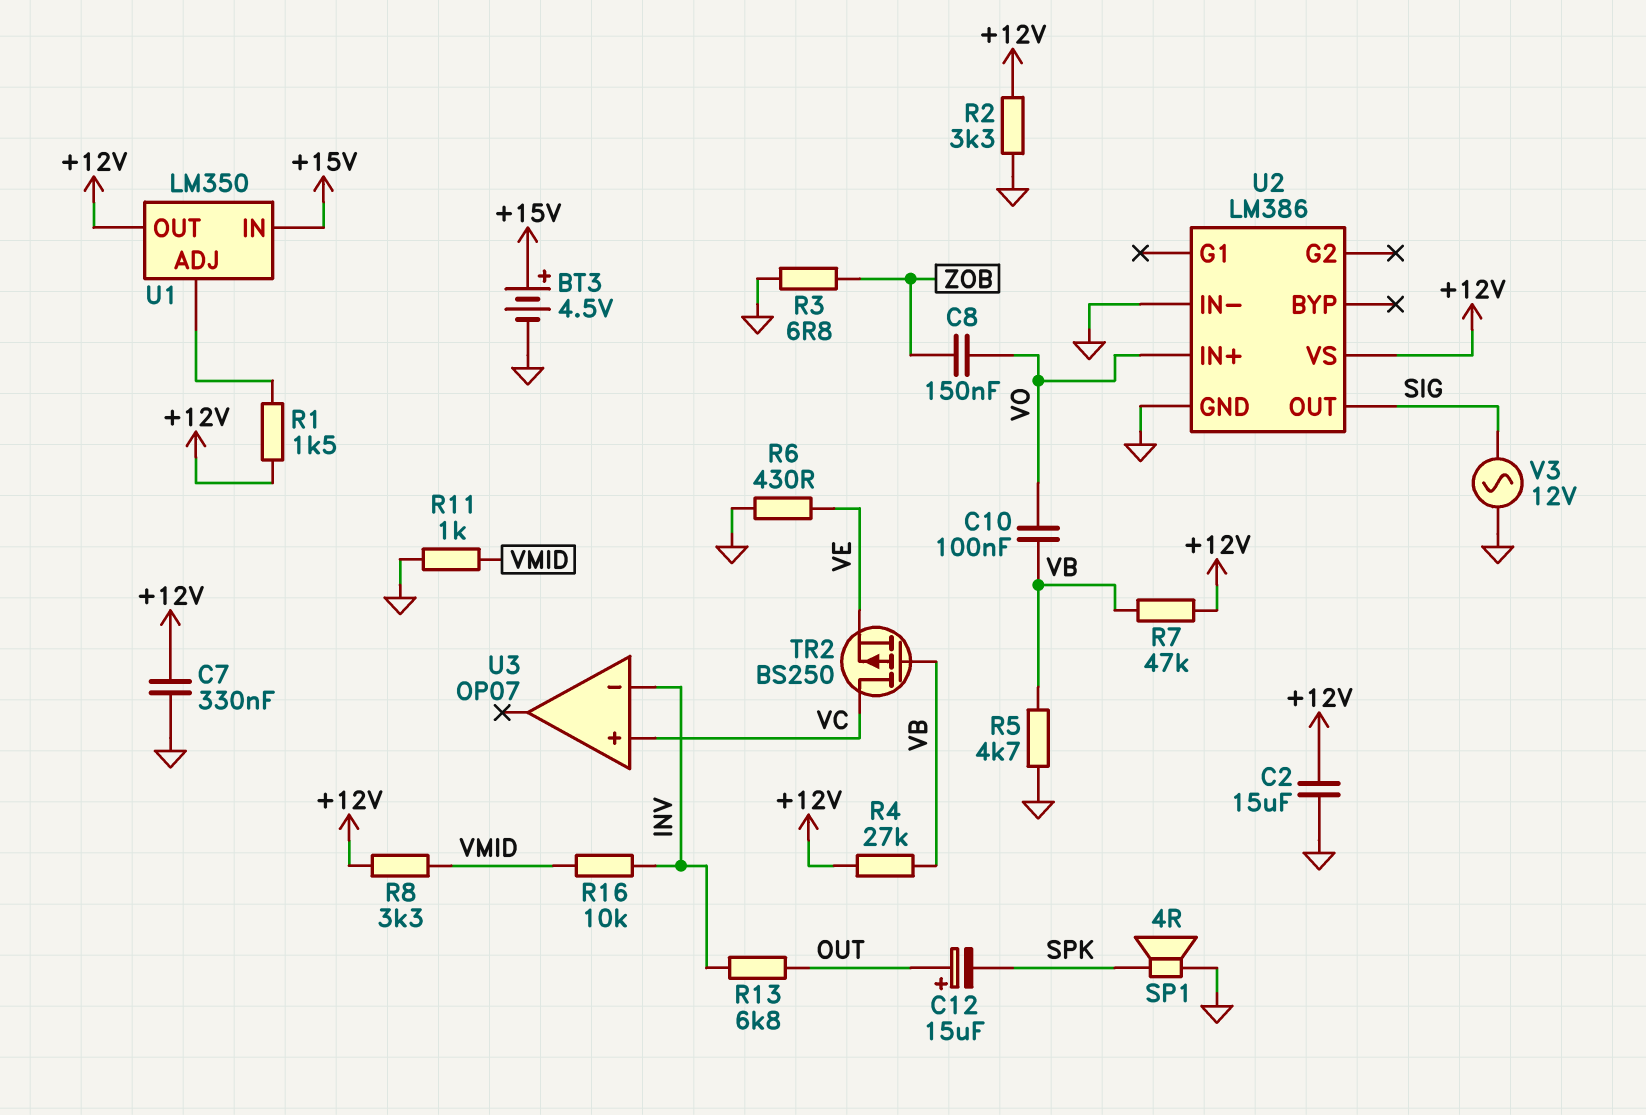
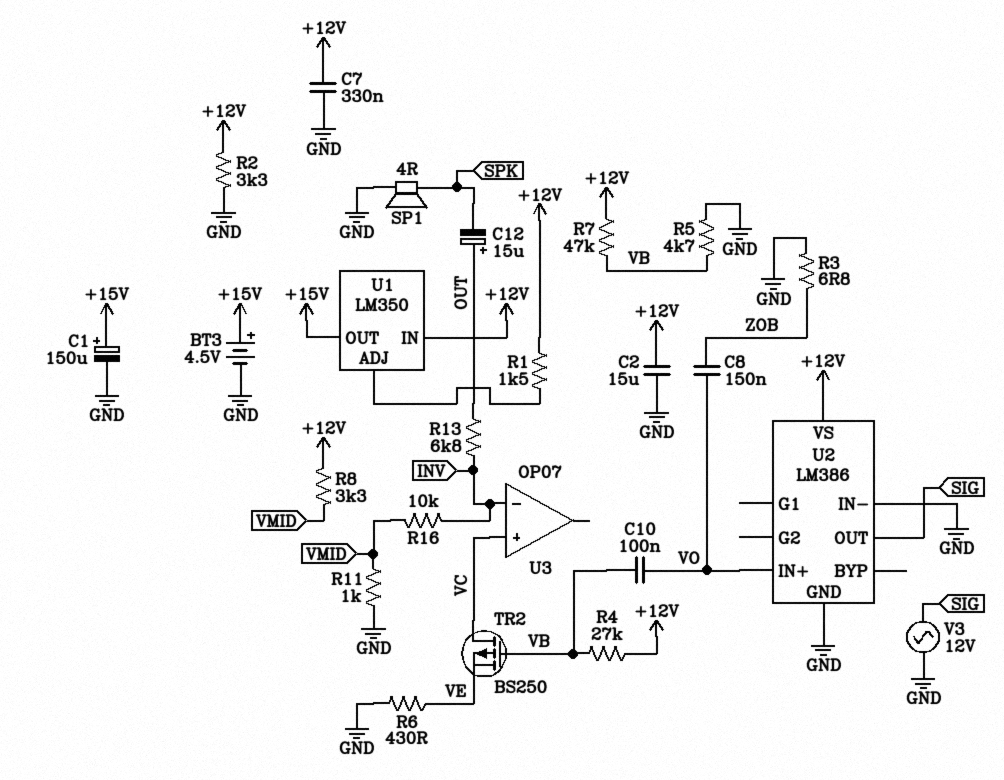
C1: none -> 150uF (plus +15V, minus GND)
U1 pin IN: +15V -> +12V
U1 pin OUT: +12V -> +15V

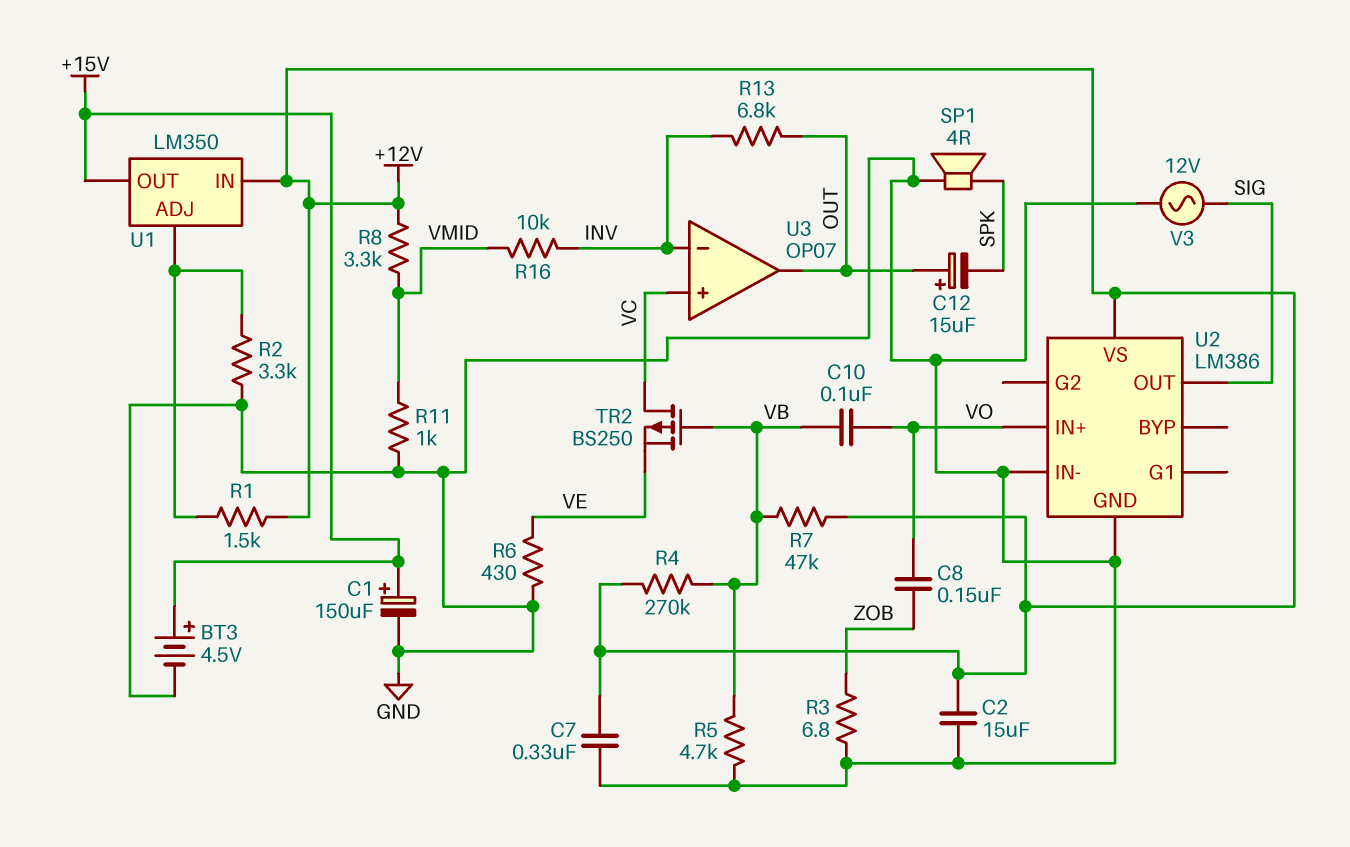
R2: 3.3k (+12V, GND) -> 3.3k (GND, U1/ADJ)
R4: 27k (+12V, VB) -> 270k (+12V, VB)
U3 pin out: none -> OUT

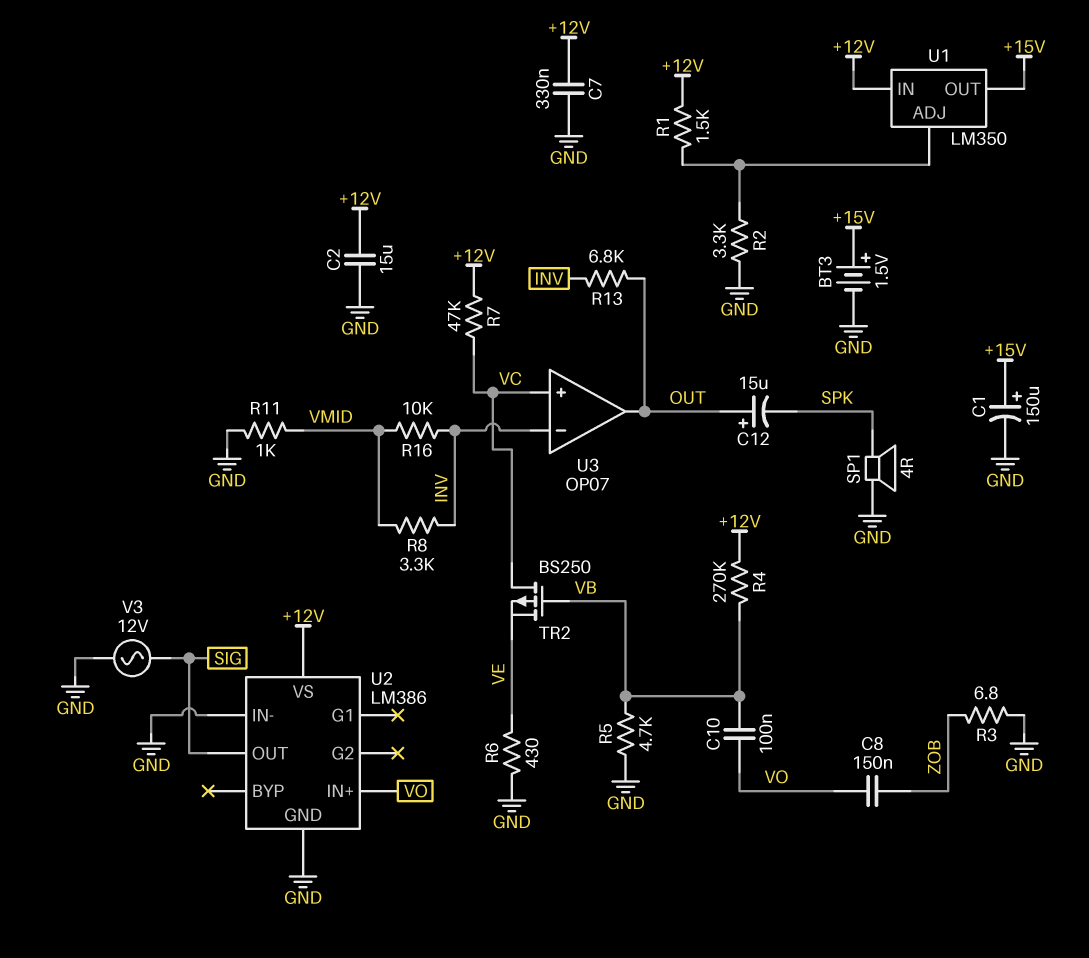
BT3: 4.5V (plus +15V, minus GND) -> 1.5V (plus +15V, minus GND)
R7: 47k (+12V, VB) -> 47k (+12V, VC)
R8: 3.3k (+12V, VMID) -> 3.3k (INV, VMID)

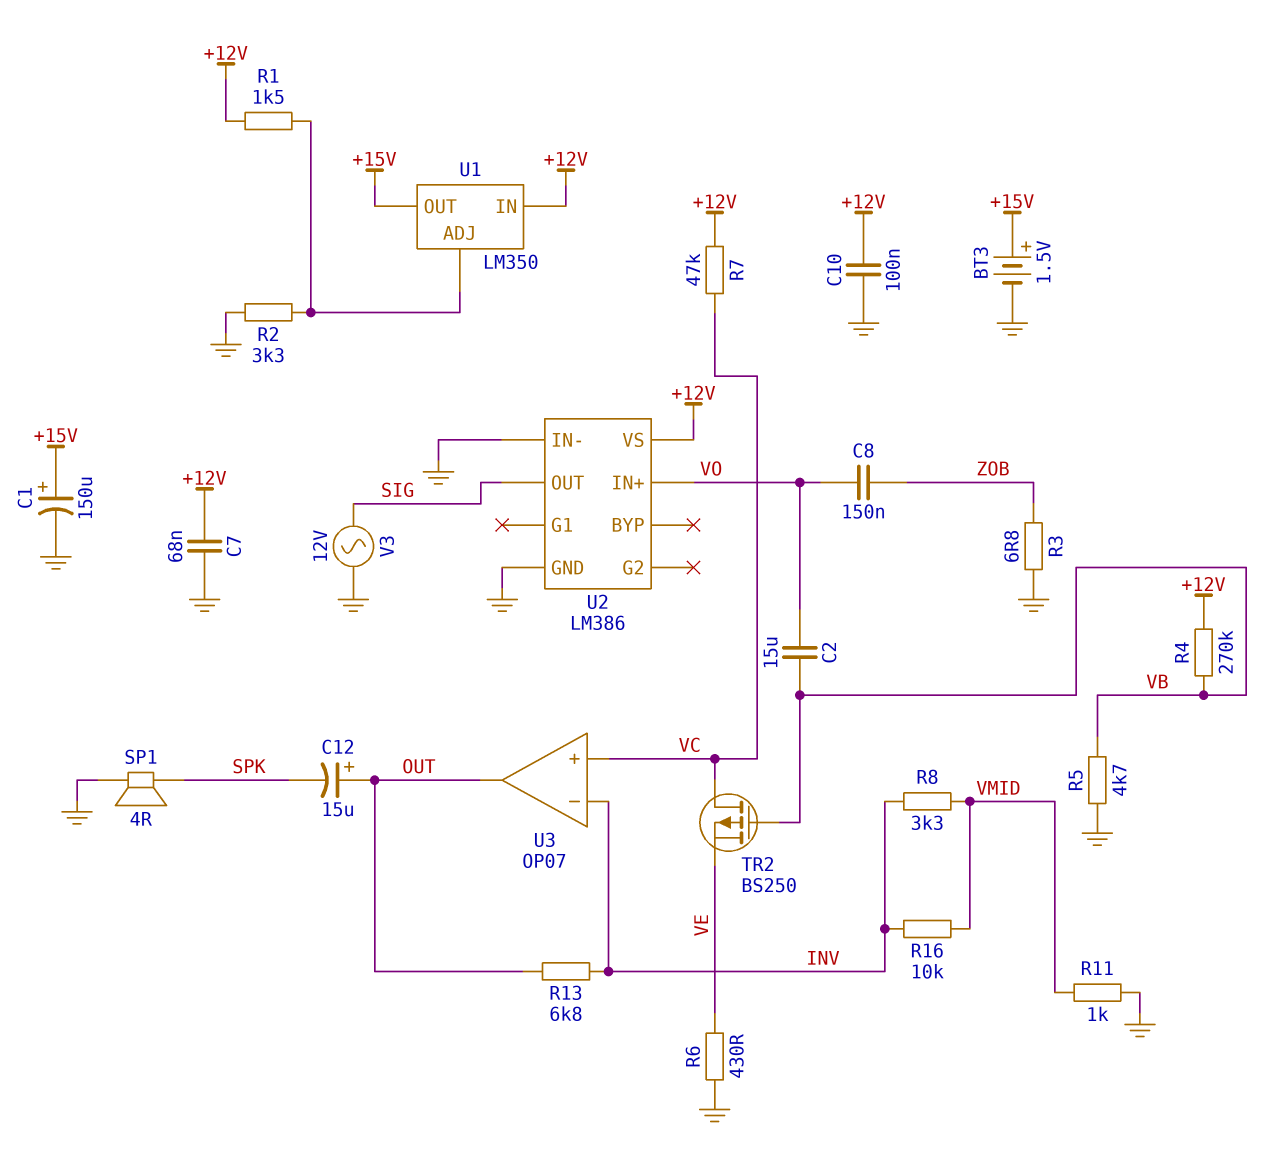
C2: 15uF (+12V, GND) -> 15uF (VB, VO)
C7: 330nF (+12V, GND) -> 68nF (+12V, GND)
C10: 100nF (VB, VO) -> 100nF (+12V, GND)

